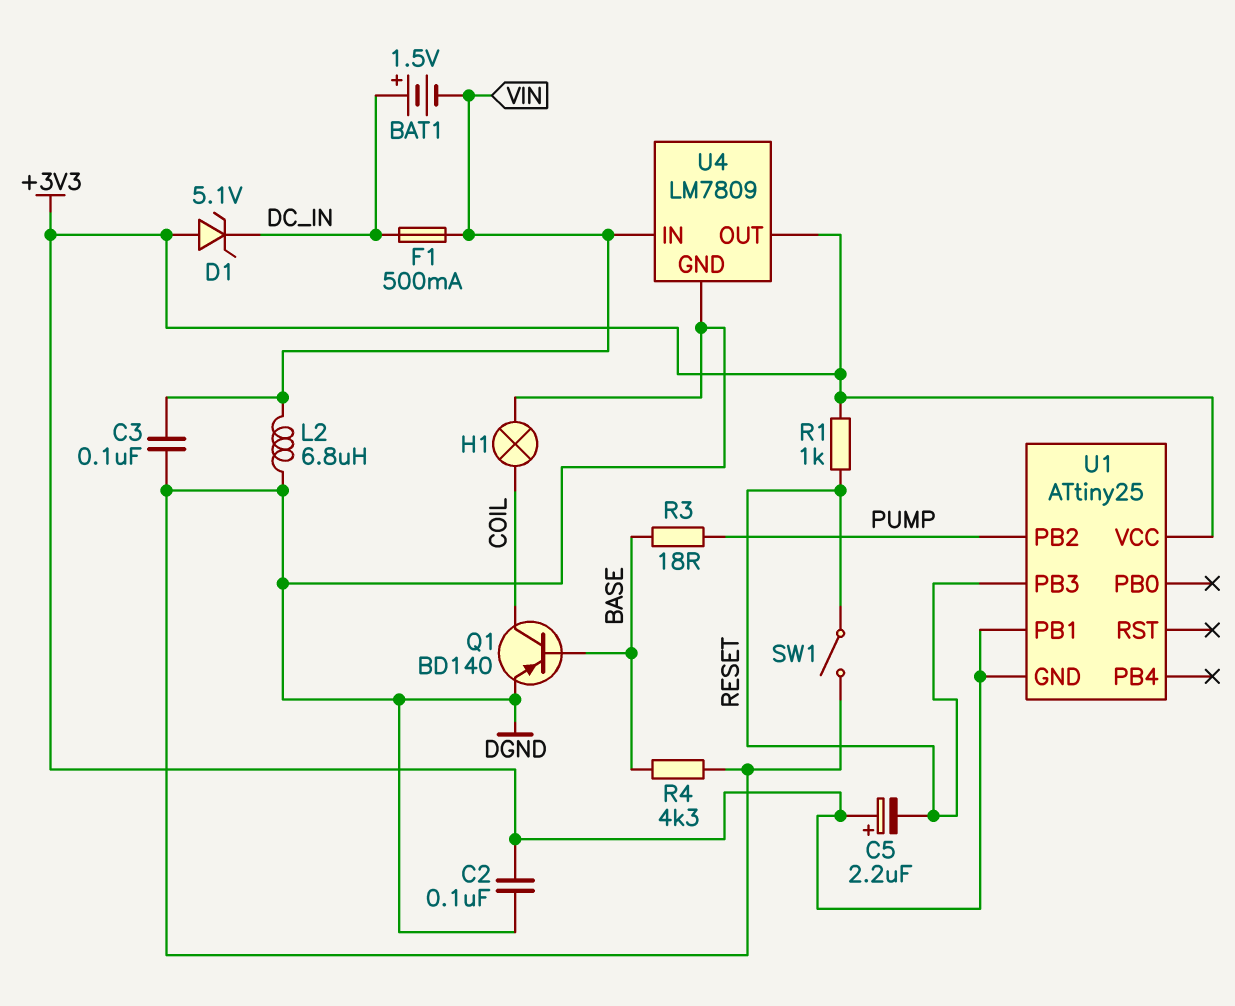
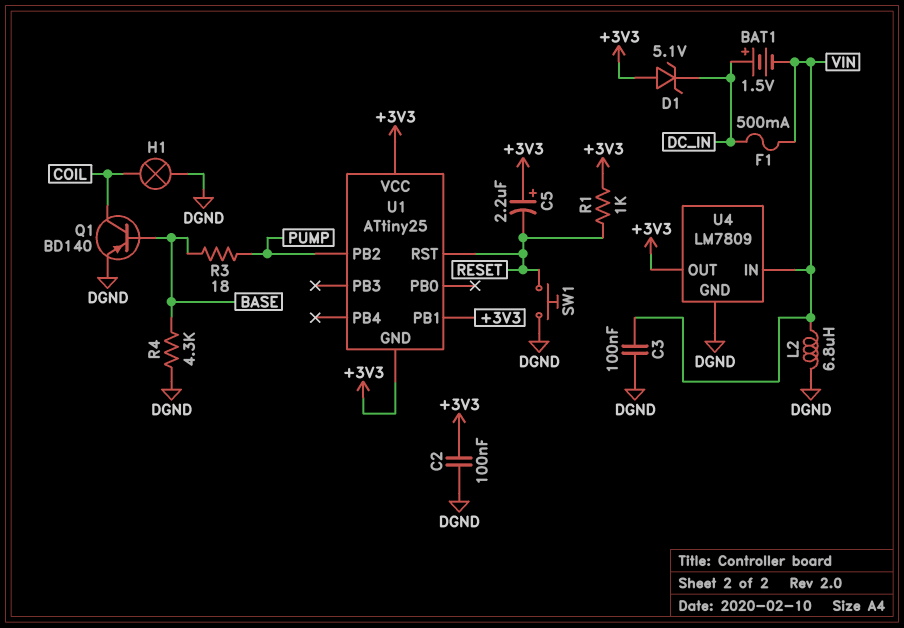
SW1: switch (DGND, RESET) -> button (DGND, RESET)
U1 pin PB3: RESET -> none
U1 pin RST: none -> RESET

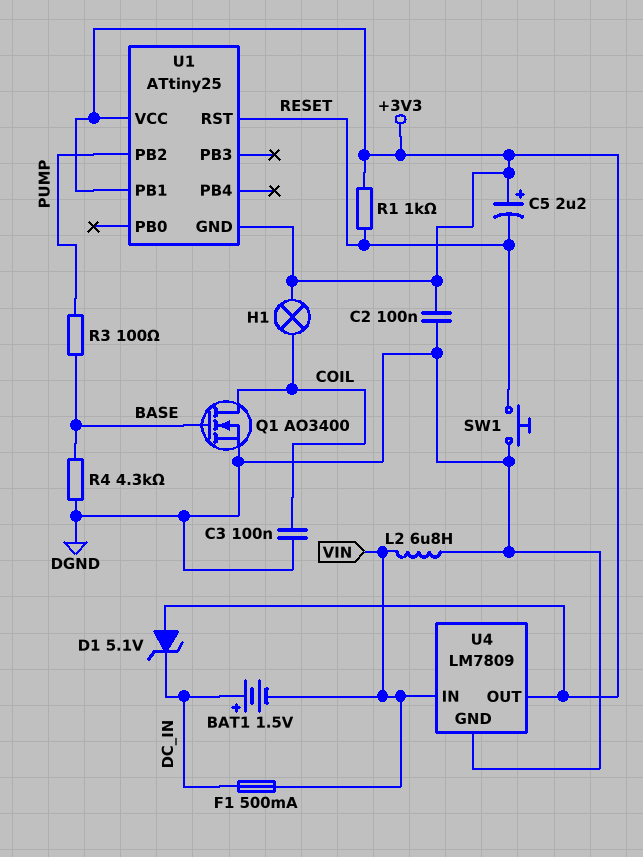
C3: 100nF (DGND, VIN) -> 100nF (COIL, DGND)
H1: lamp (COIL, DGND) -> lamp (+3V3, COIL)
Q1: PNP BD140 (B BASE, C COIL, E DGND) -> NMOS AO3400 (G BASE, D COIL, S DGND)
R3: 18 (BASE, PUMP) -> 100 (BASE, PUMP)

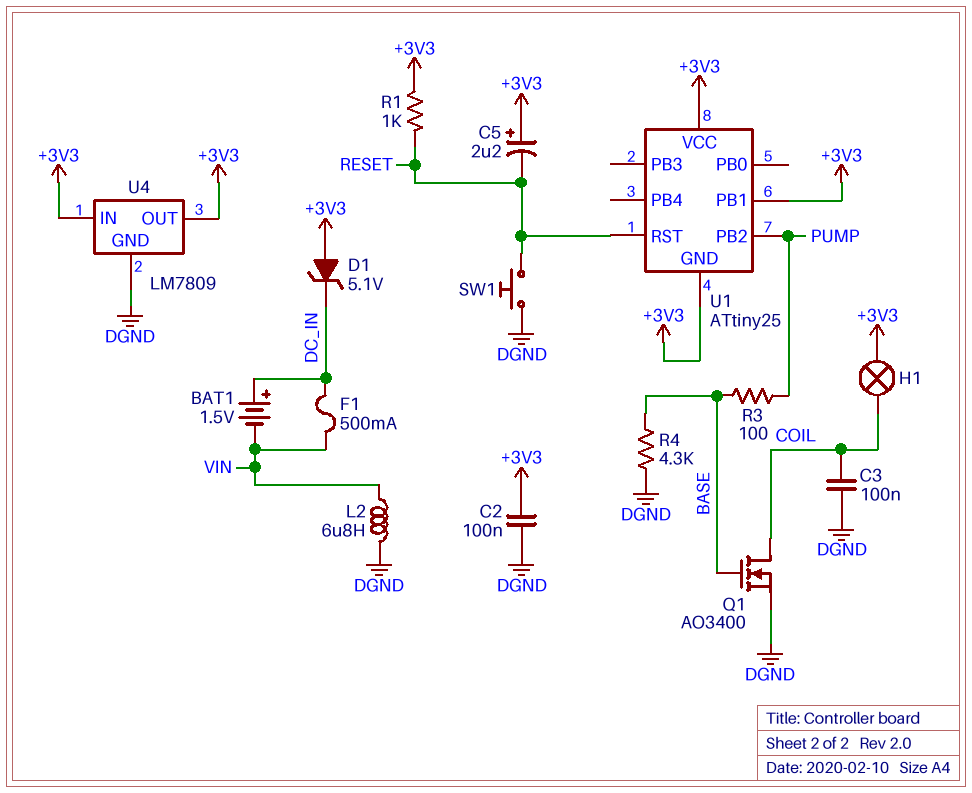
U4 pin IN: VIN -> +3V3

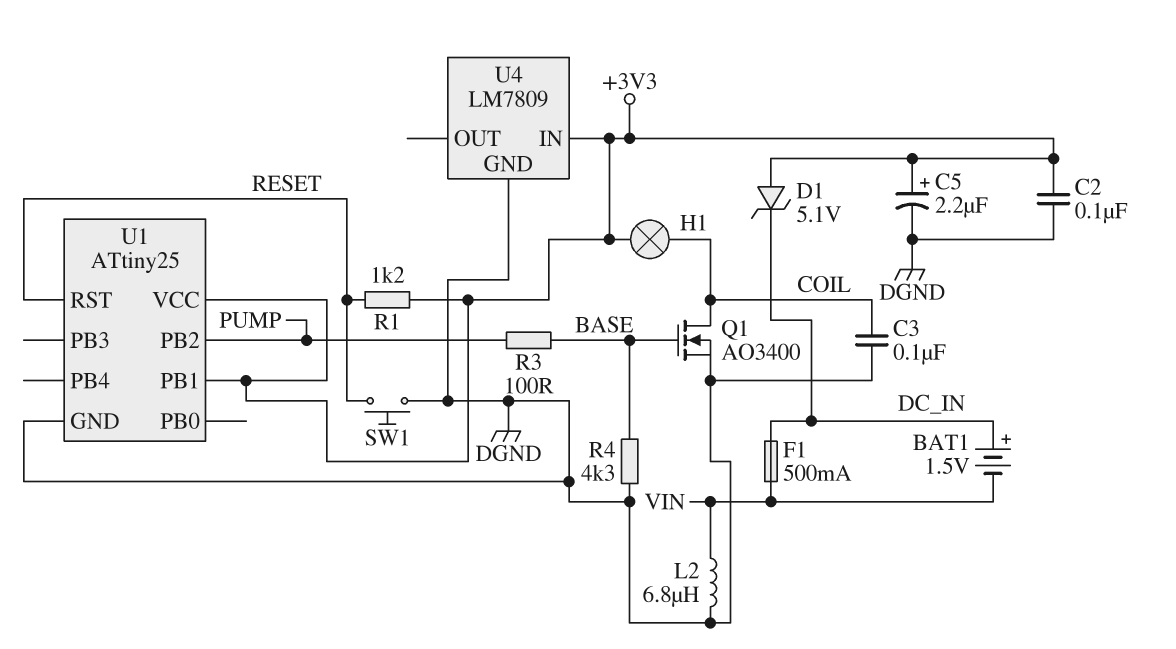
C5: 2.2uF (plus +3V3, minus RESET) -> 2.2uF (plus +3V3, minus DGND)
R1: 1k (+3V3, RESET) -> 1.2k (+3V3, RESET)
U1 pin GND: +3V3 -> DGND
U4 pin OUT: +3V3 -> none

